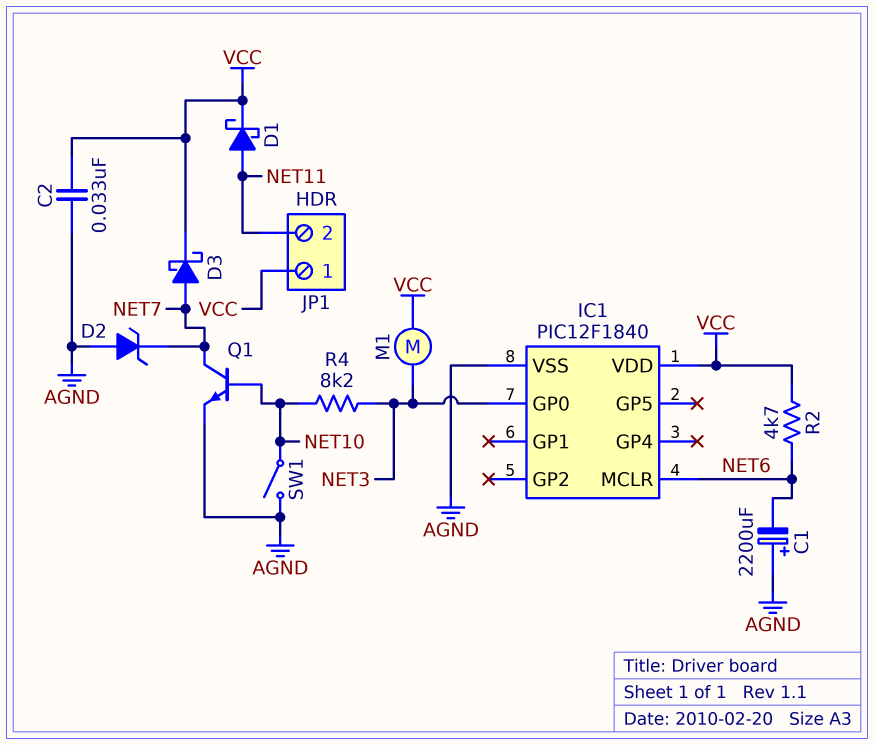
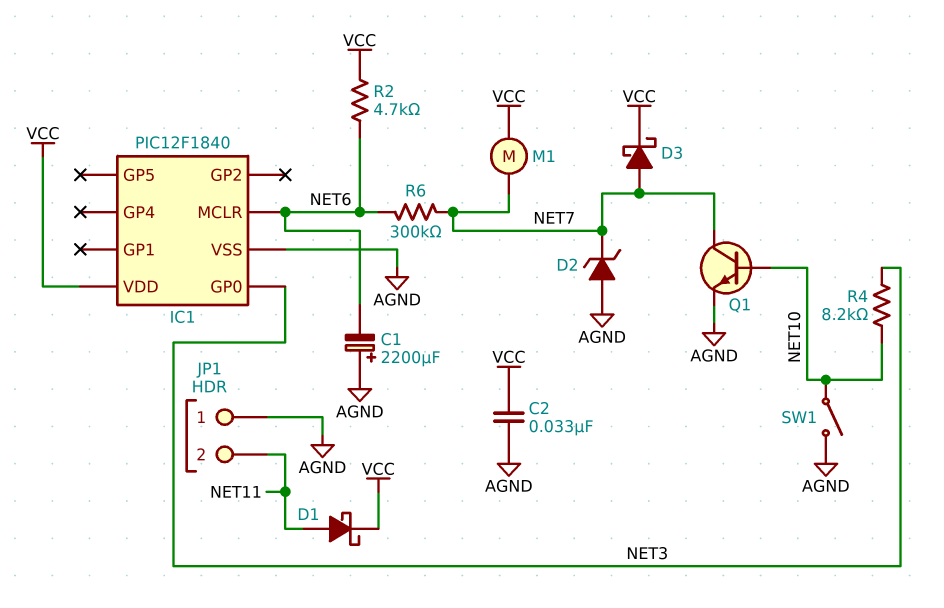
JP1 pin 1: VCC -> AGND
M1: motor (NET3, VCC) -> motor (NET7, VCC)
R6: none -> 300k (NET6, NET7)

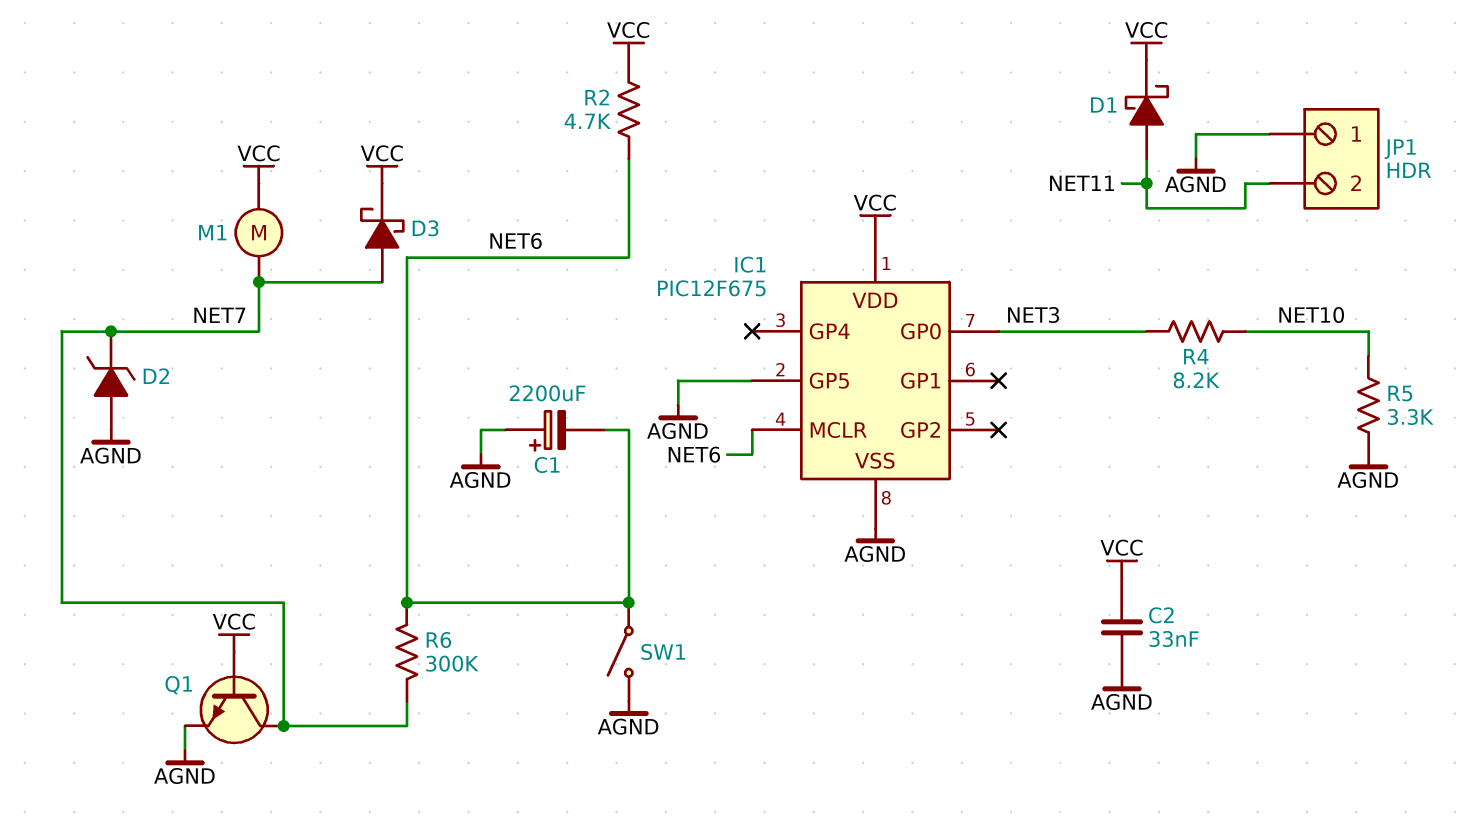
IC1: PIC12F1840 -> PIC12F675
IC1 pin GP5: none -> AGND
Q1: NPN (B NET10, C NET7, E AGND) -> NPN (B VCC, C NET7, E AGND)
R5: none -> 3.3k (AGND, NET10)
SW1: switch (AGND, NET10) -> switch (AGND, NET6)

